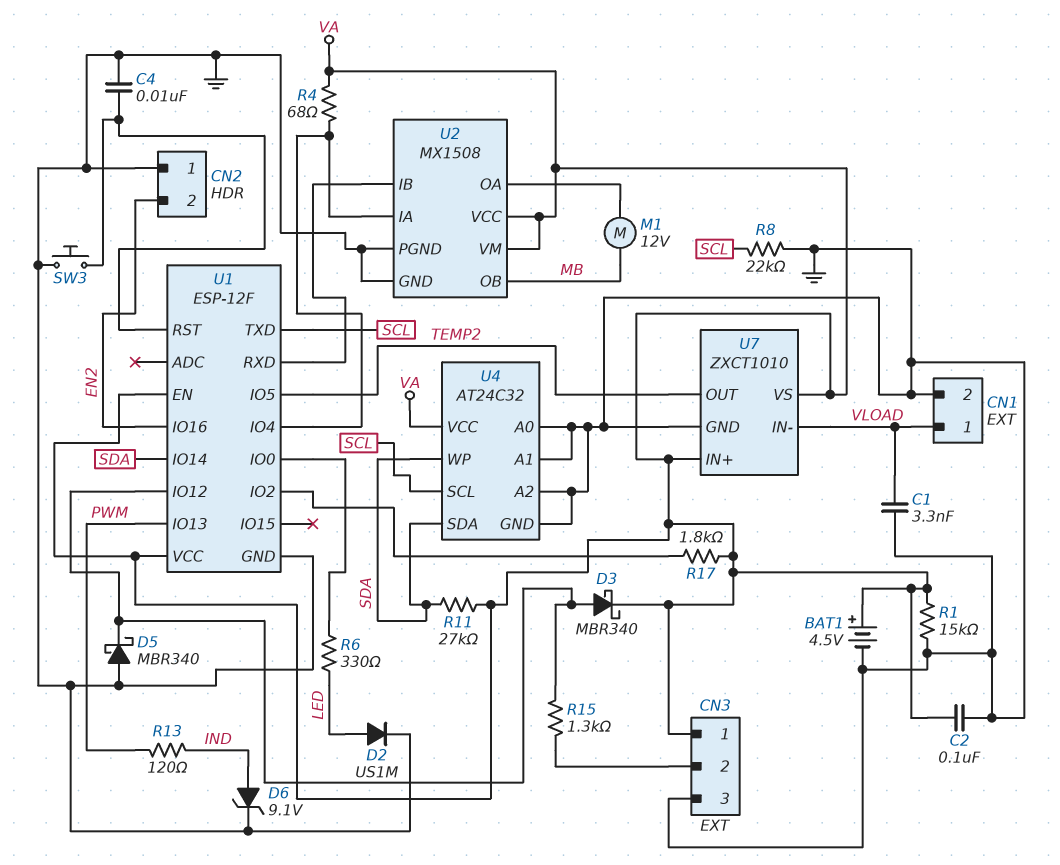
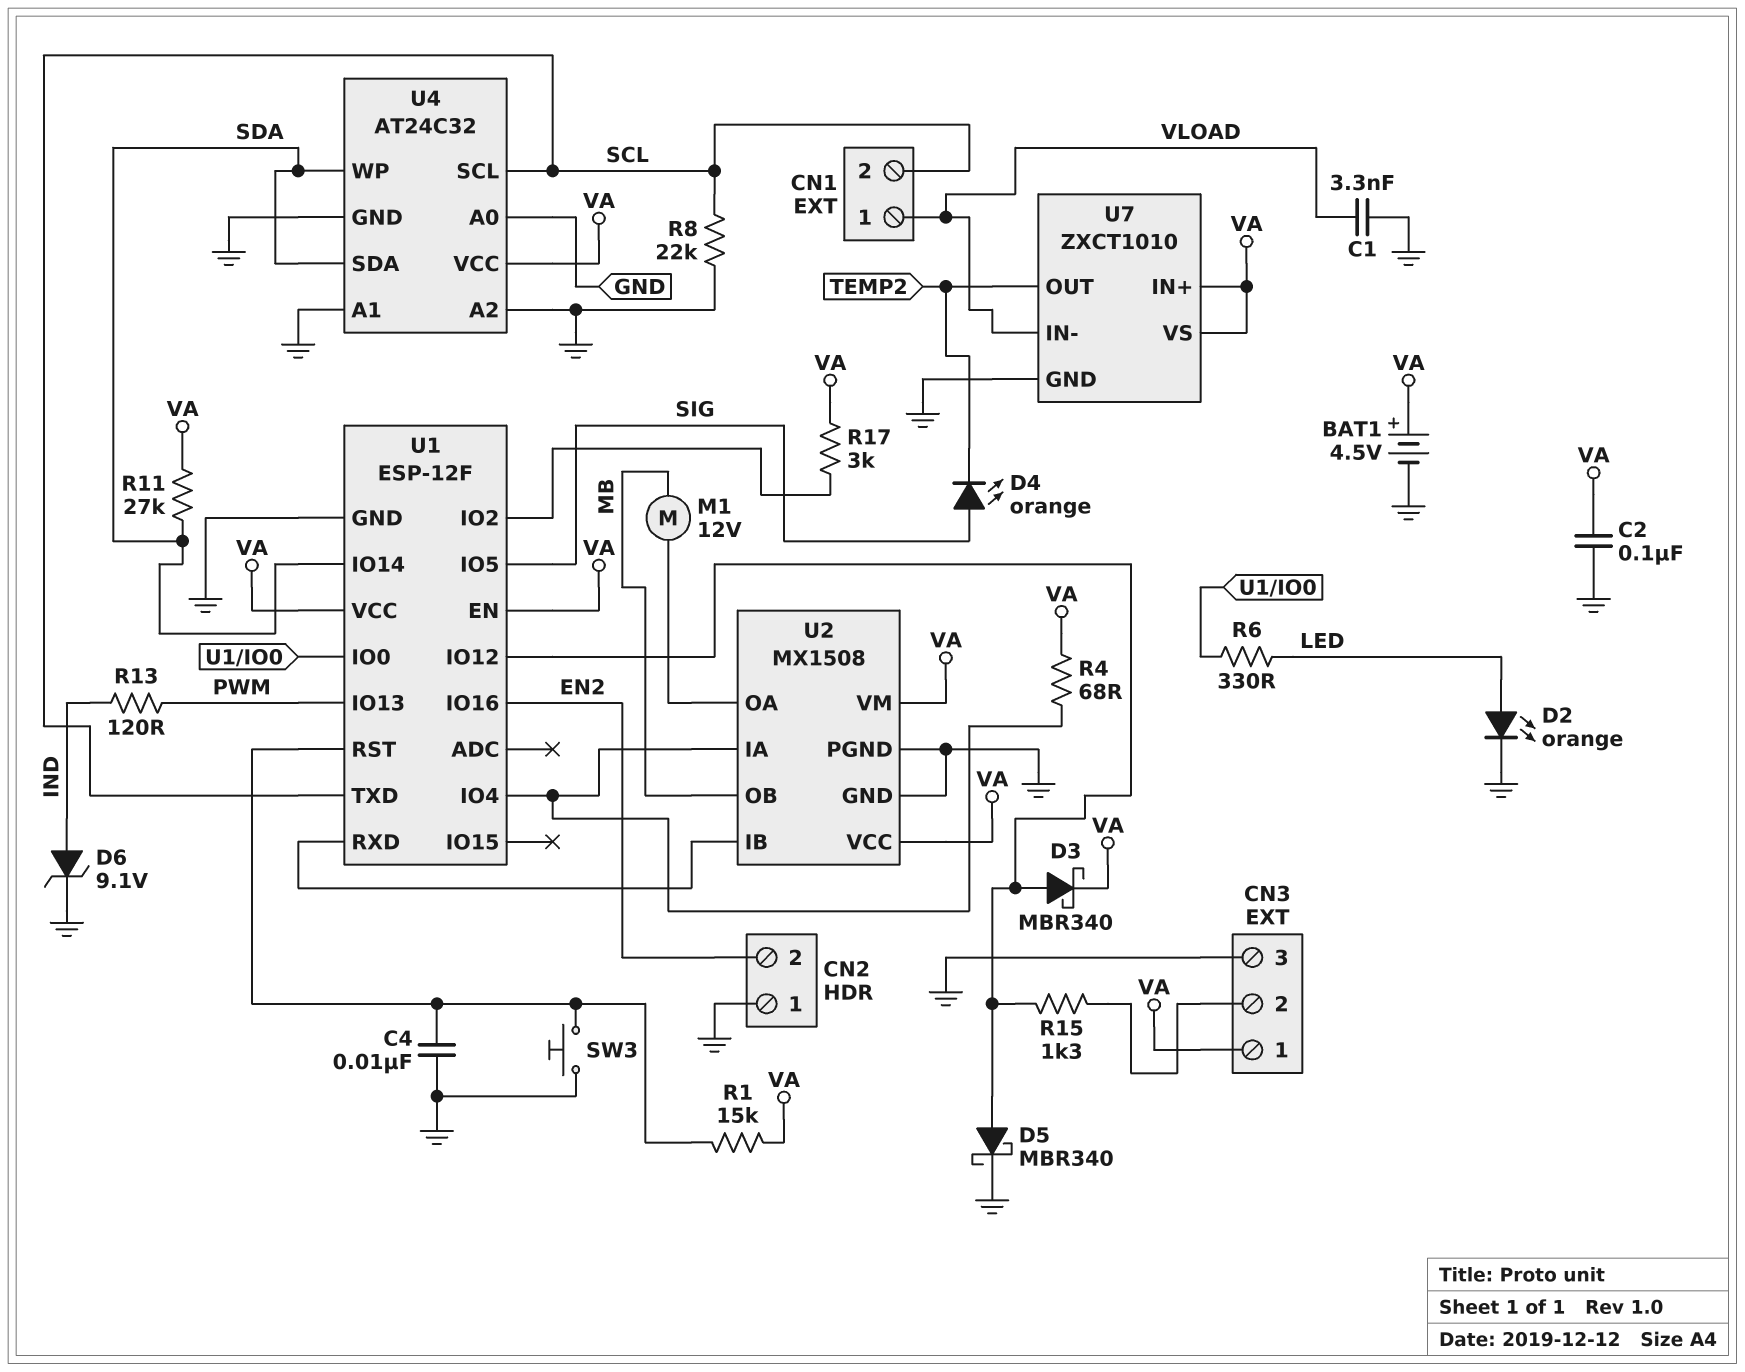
CN1 pin 2: GND -> SCL
D2: diode US1M (A LED, K GND) -> LED orange (A LED, K GND)
D4: none -> LED orange (A SIG, K TEMP2)
D5: schottky MBR340 (A GND, K U1/IO12) -> schottky MBR340 (A U1/IO12, K GND)
R1: 15k (GND, VA) -> 15k (U1/RST, VA)
R17: 1.8k (U1/IO2, VA) -> 3k (U1/IO2, VA)
U1 pin IO5: TEMP2 -> SIG

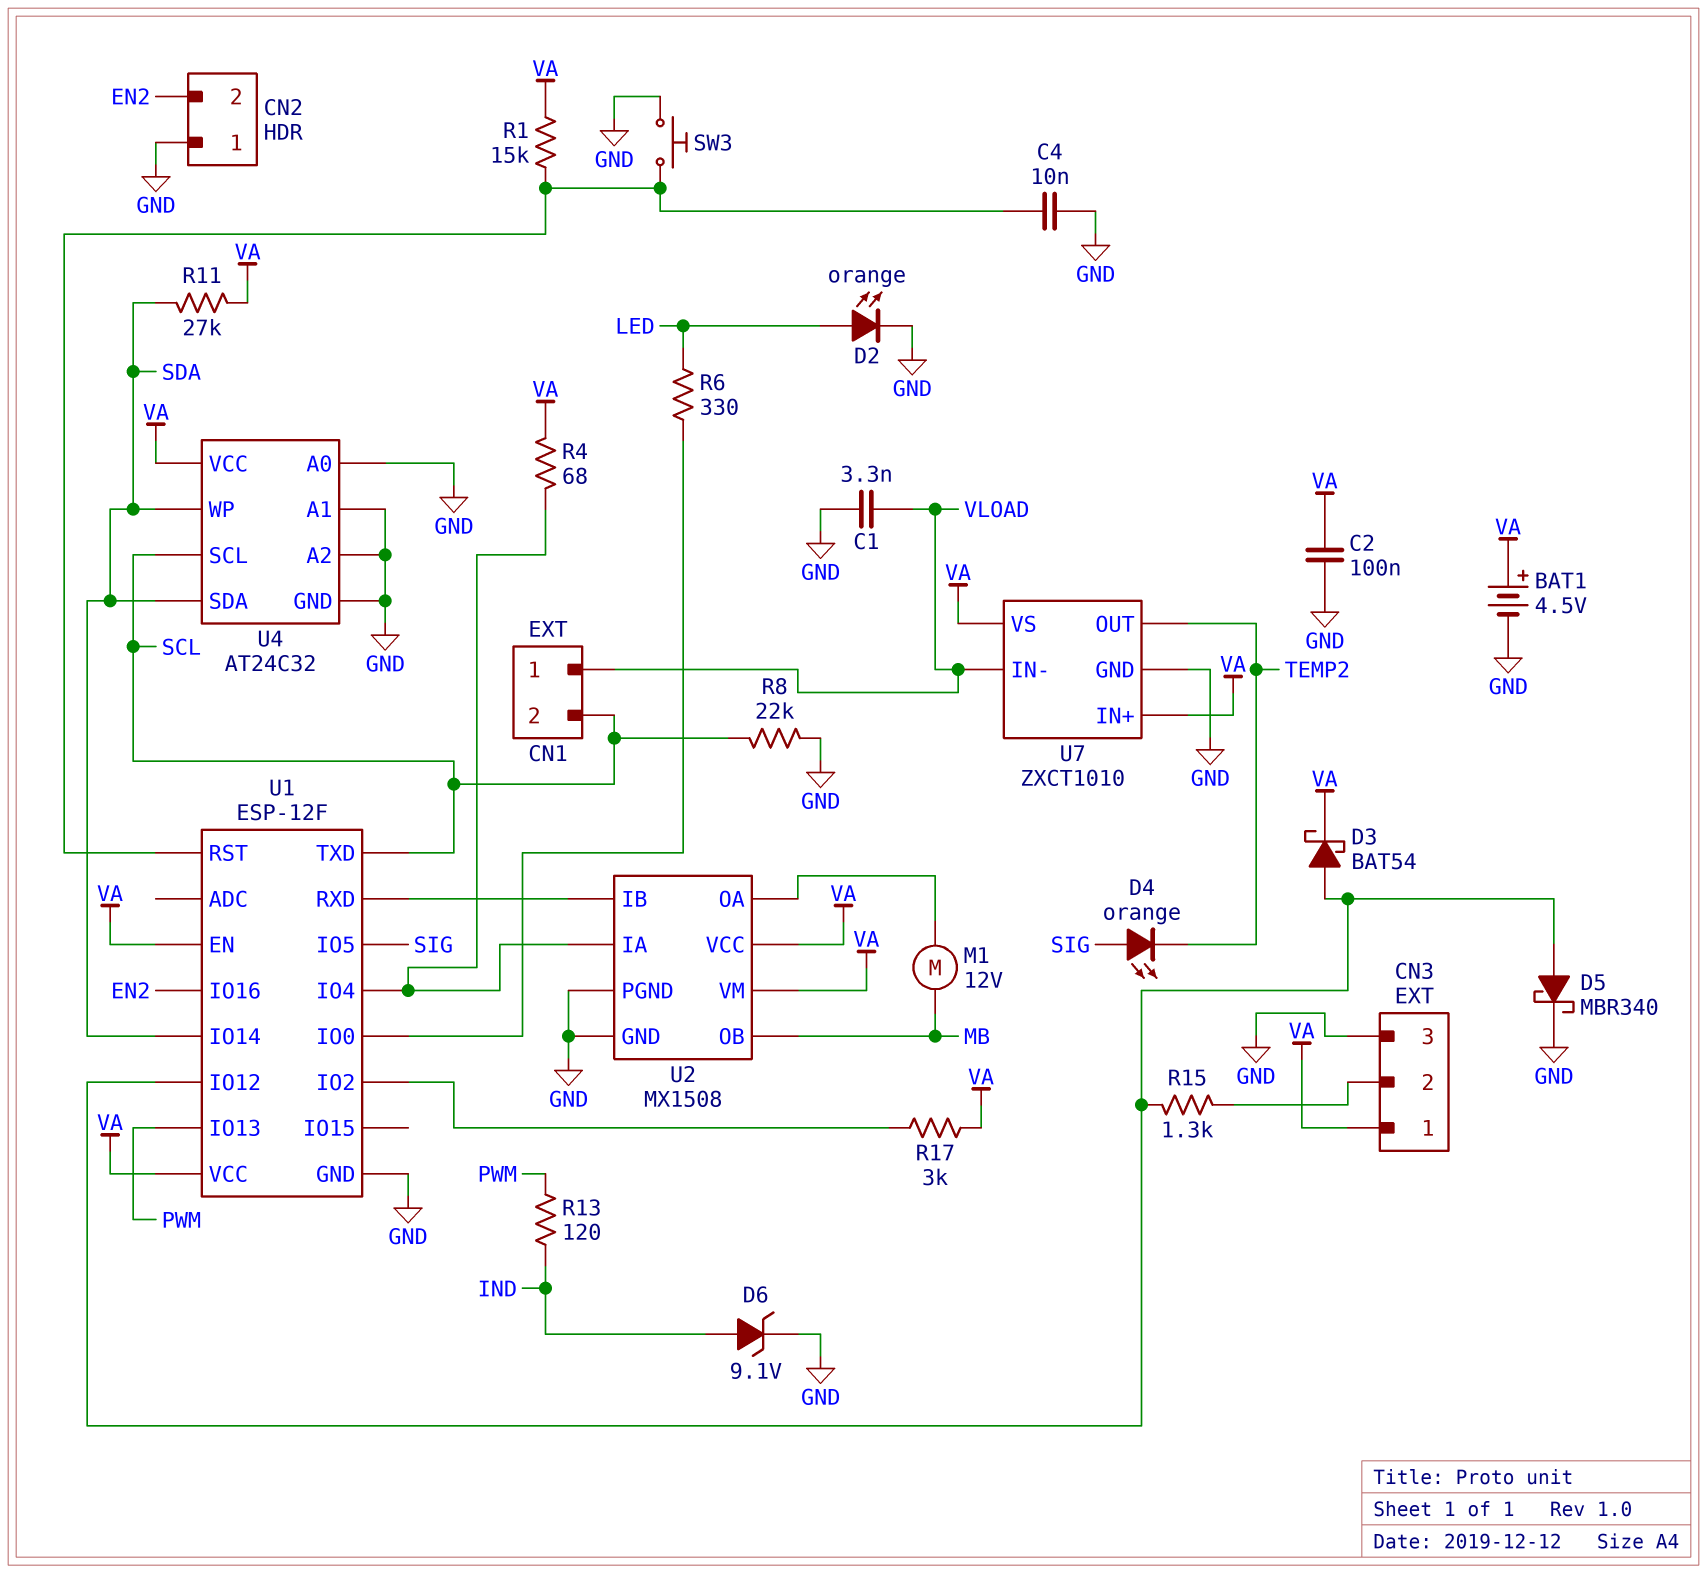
D3: schottky MBR340 (A U1/IO12, K VA) -> schottky BAT54 (A U1/IO12, K VA)

